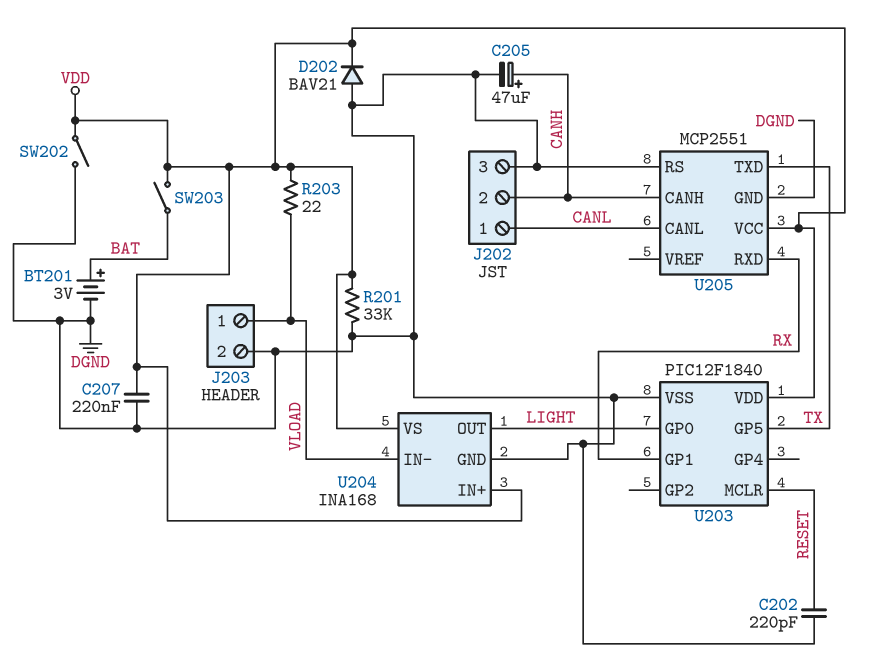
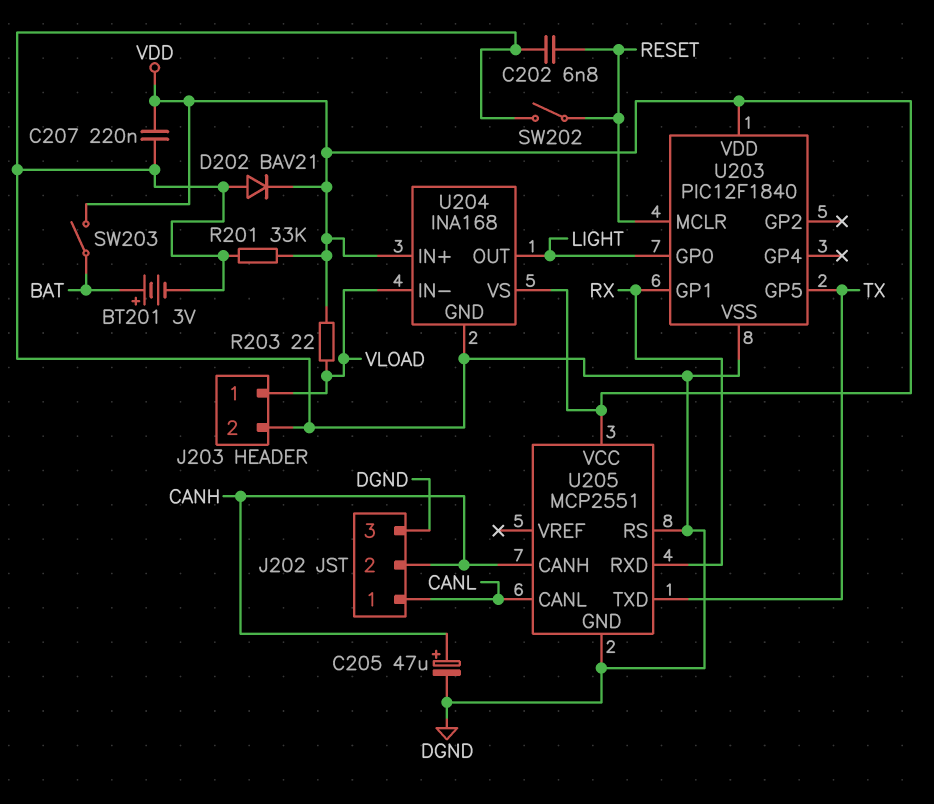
C202: 220pF (DGND, RESET) -> 6.8nF (DGND, RESET)
SW202: switch (DGND, VDD) -> switch (DGND, RESET)

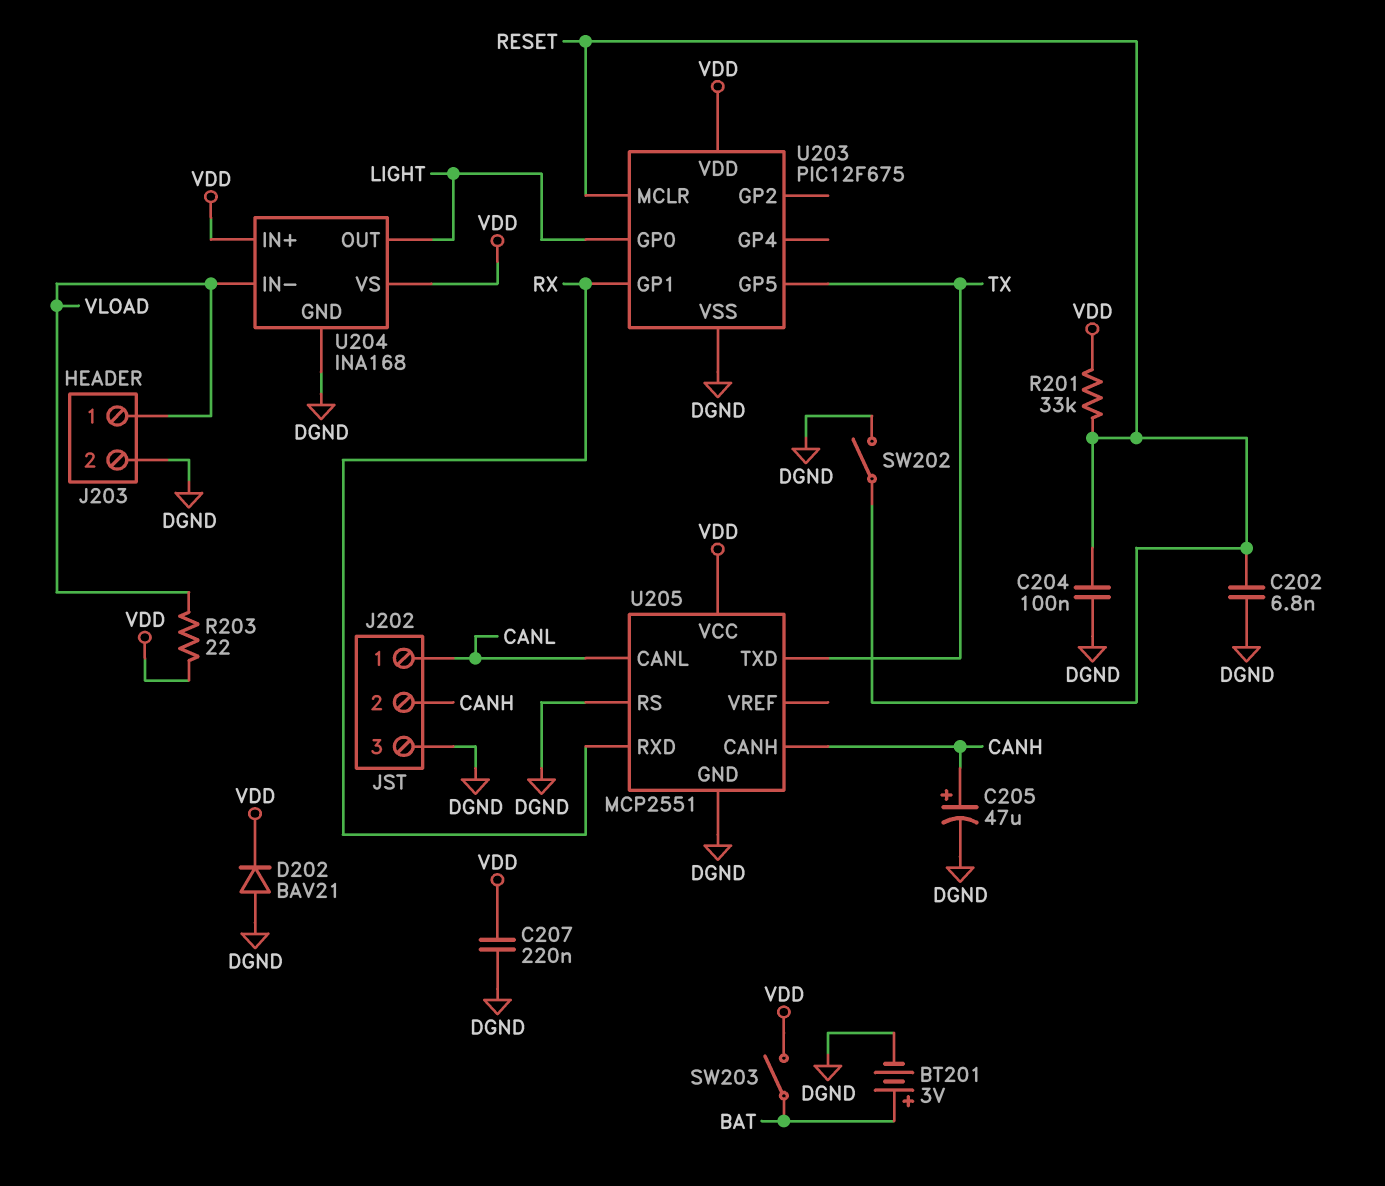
C204: none -> 100nF (DGND, RESET)
R201: 33k (DGND, VDD) -> 33k (RESET, VDD)
U203: PIC12F1840 -> PIC12F675

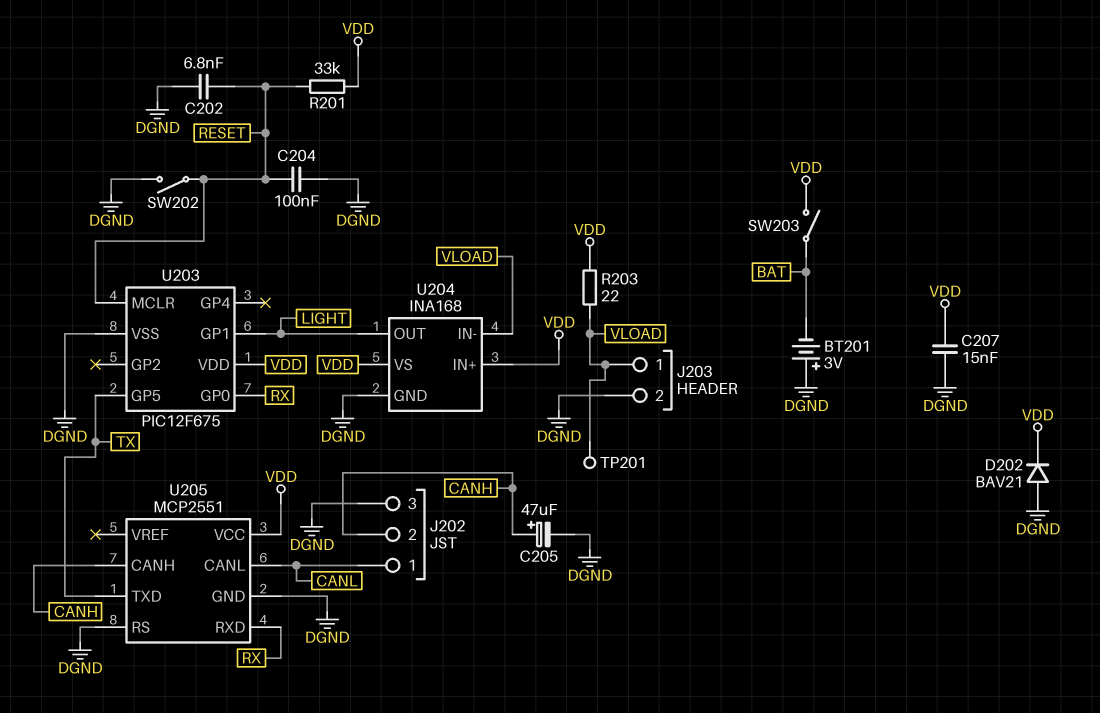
BT201: 3V (plus BAT, minus DGND) -> 3V (plus DGND, minus BAT)
C207: 220nF (DGND, VDD) -> 15nF (DGND, VDD)
TP201: none -> test point (VLOAD)
U203 pin GP0: LIGHT -> RX
U203 pin GP1: RX -> LIGHT

